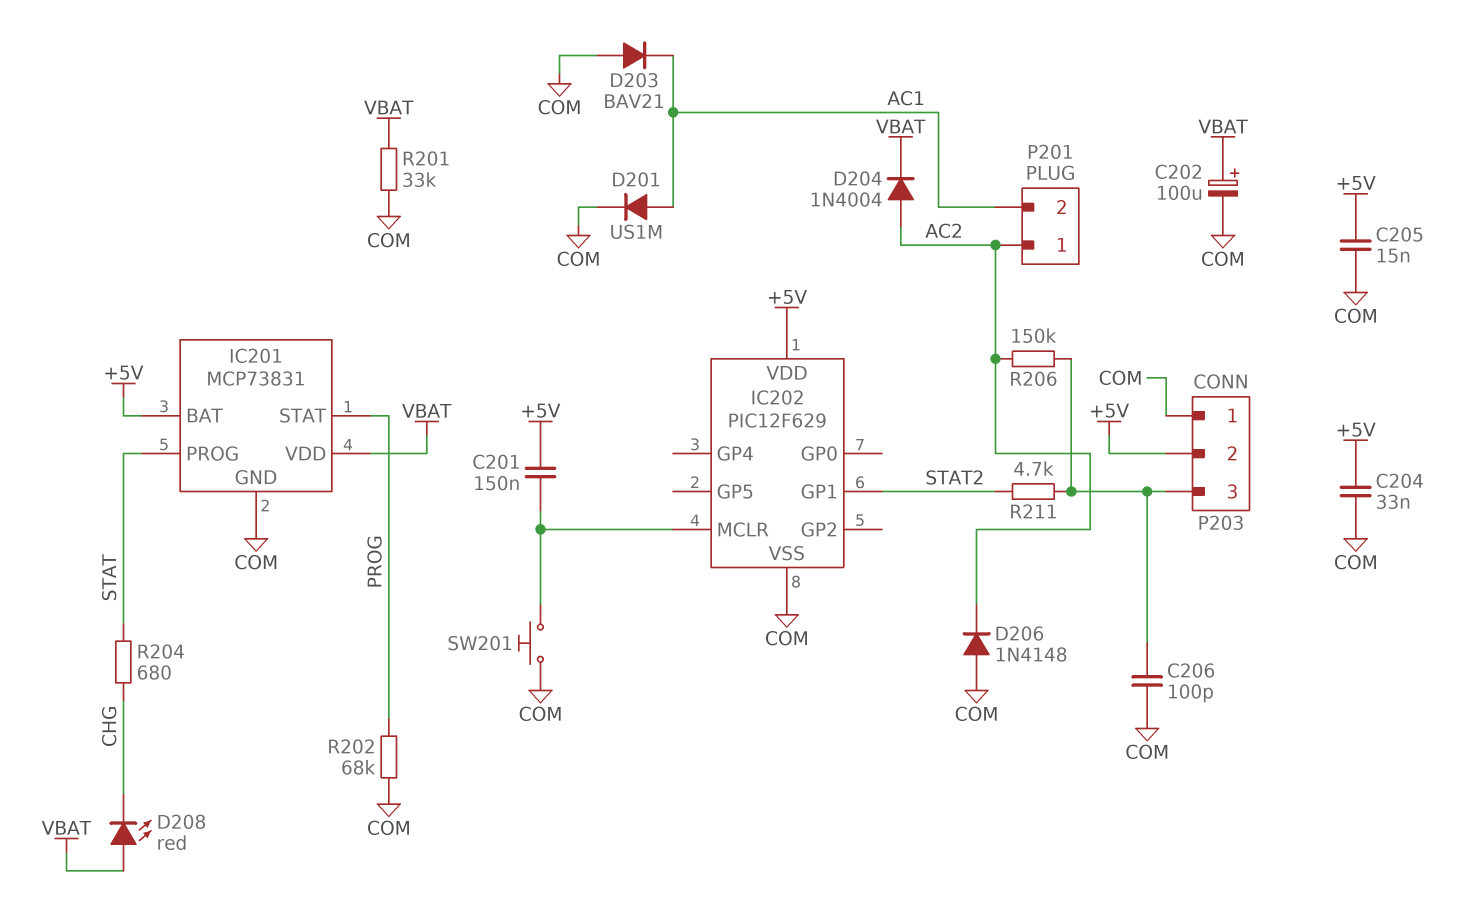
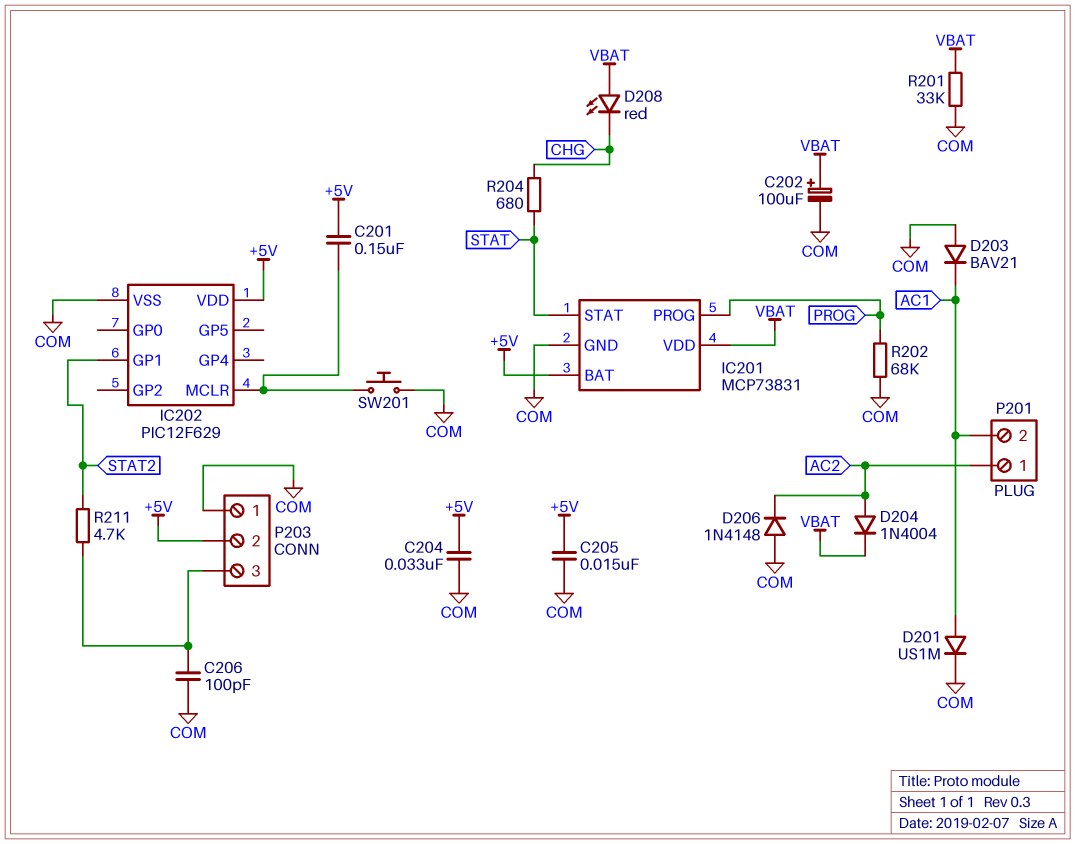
IC201 pin PROG: STAT -> PROG
IC201 pin STAT: PROG -> STAT
R206: 150k (AC2, P203/3) -> none

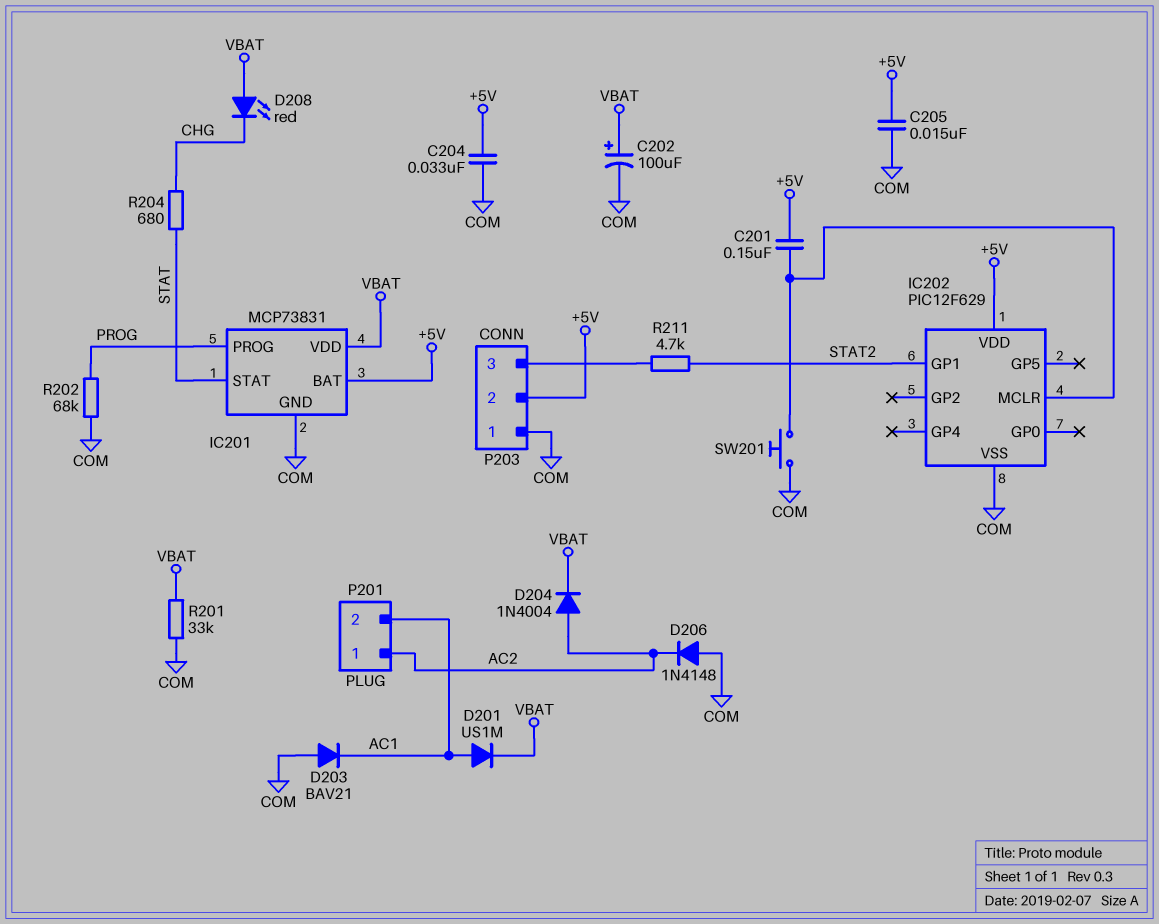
C206: 100pF (COM, P203/3) -> none
D201: diode US1M (A AC1, K COM) -> diode US1M (A AC1, K VBAT)

